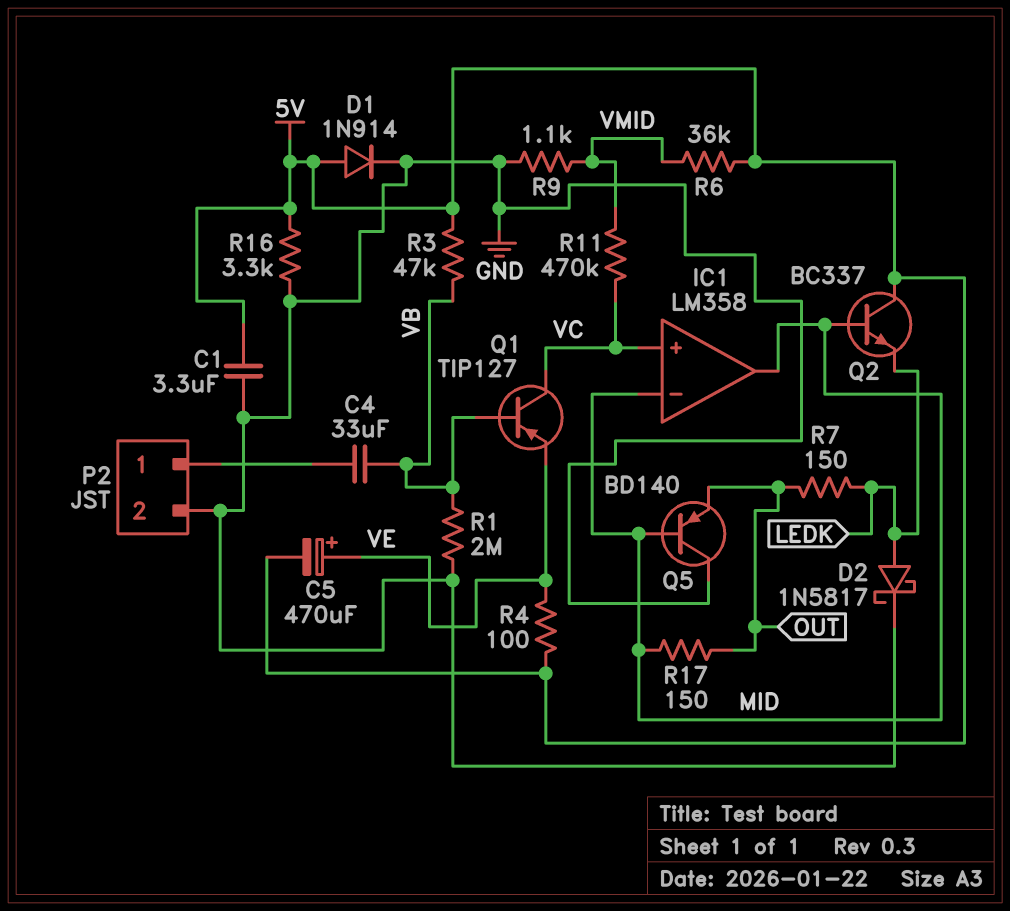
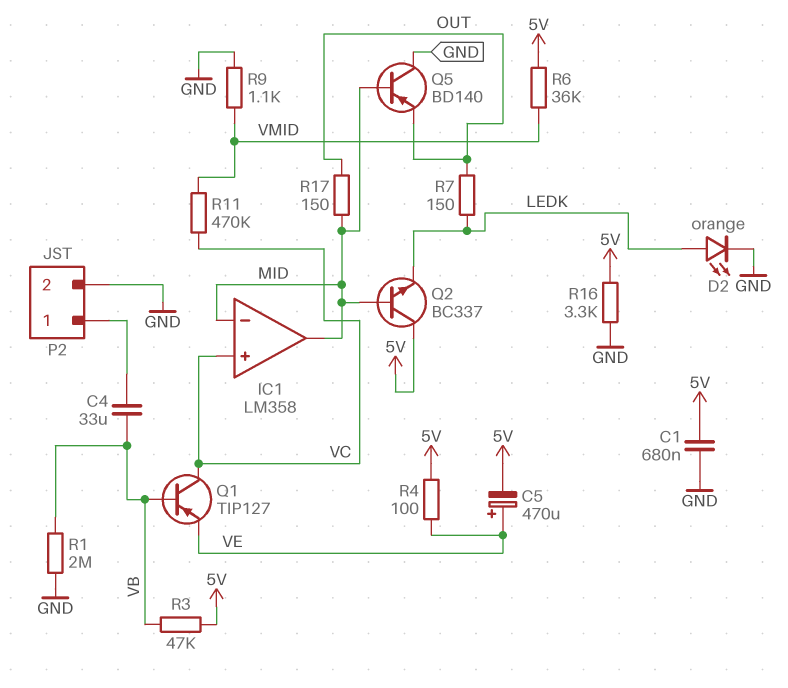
C1: 3.3uF (5V, GND) -> 680nF (5V, GND)
D1: diode 1N914 (A 5V, K GND) -> none
D2: schottky 1N5817 (A LEDK, K GND) -> LED orange (A LEDK, K GND)

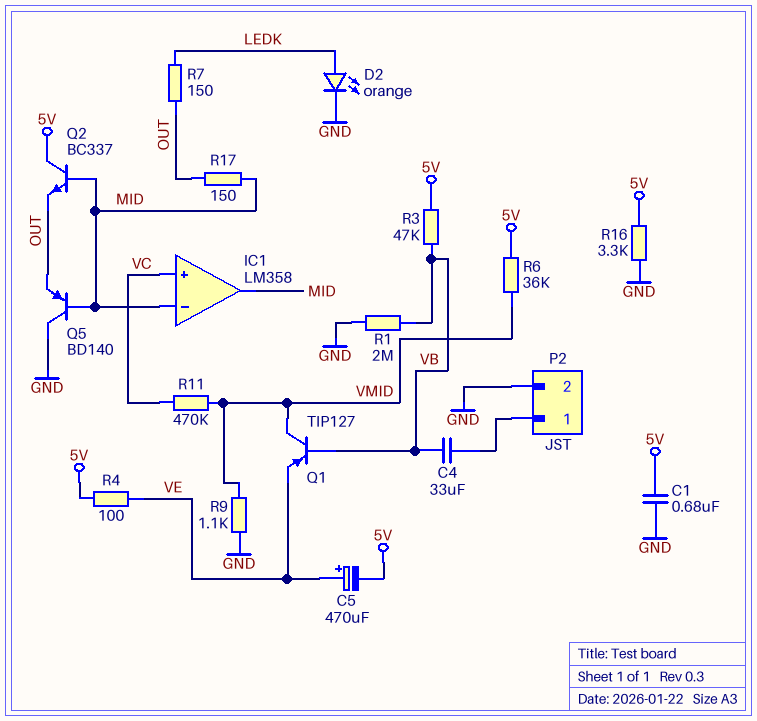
Q1: PNP TIP127 (B VB, C VC, E VE) -> PNP TIP127 (B VB, C VMID, E VE)
Q2: NPN BC337 (B MID, C 5V, E LEDK) -> NPN BC337 (B MID, C 5V, E OUT)

